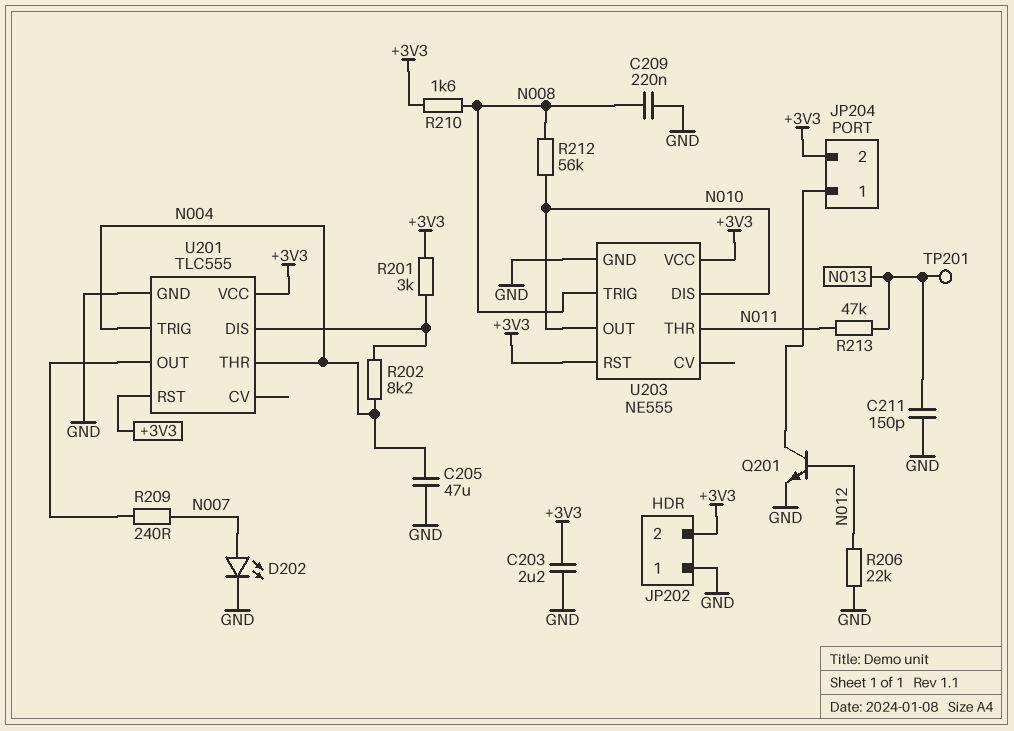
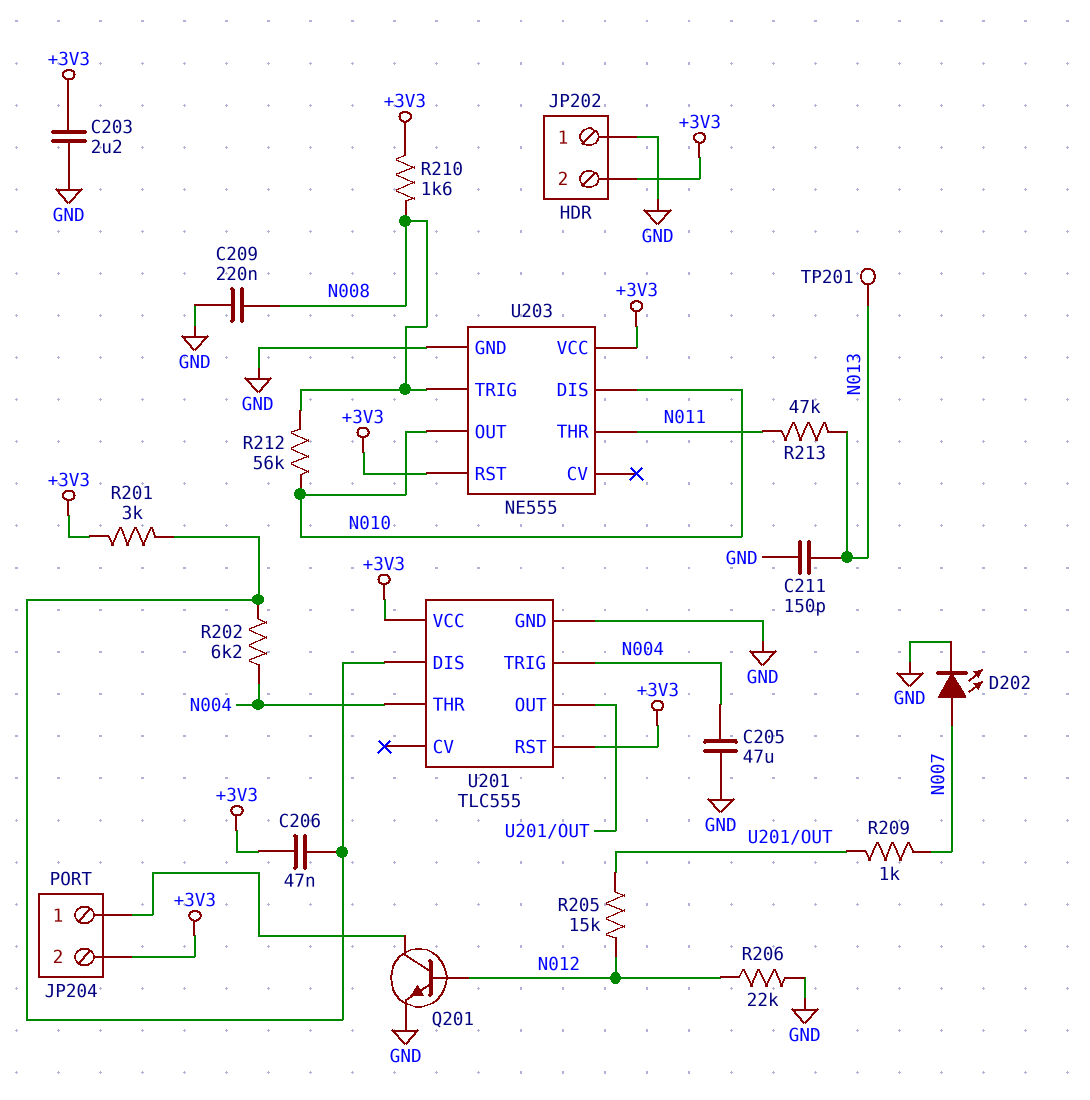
C206: none -> 47nF (+3V3, U201/DIS)
R202: 8.2k (N004, U201/DIS) -> 6.2k (N004, U201/DIS)
R205: none -> 15k (N012, U201/OUT)
R209: 240 (N007, U201/OUT) -> 1k (N007, U201/OUT)

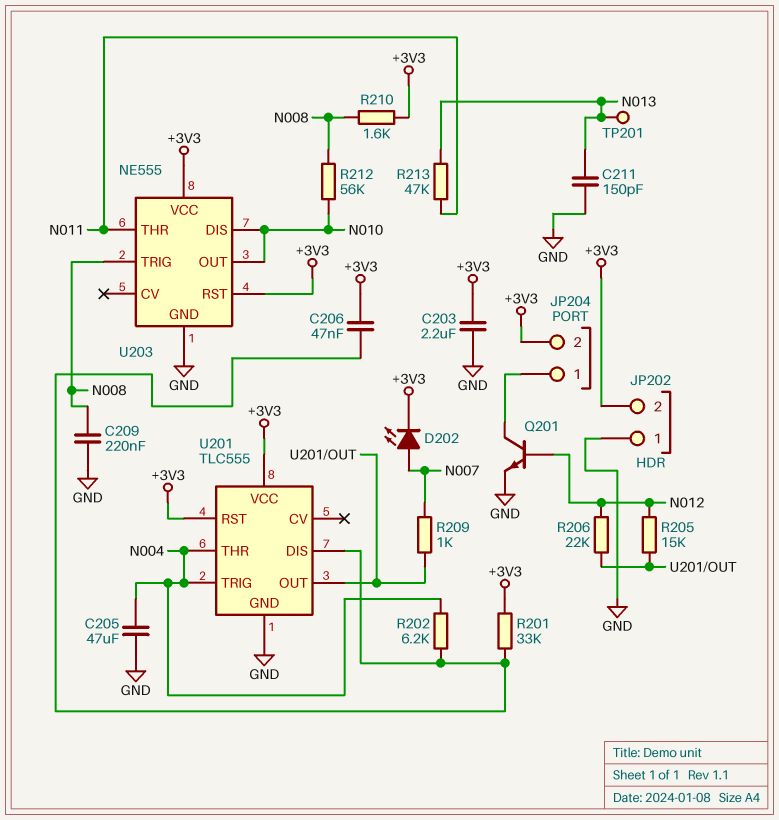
D202: LED (A N007, K GND) -> LED (A N007, K +3V3)
R201: 3k (+3V3, U201/DIS) -> 33k (+3V3, U201/DIS)
R206: 22k (GND, N012) -> 22k (N012, U201/OUT)

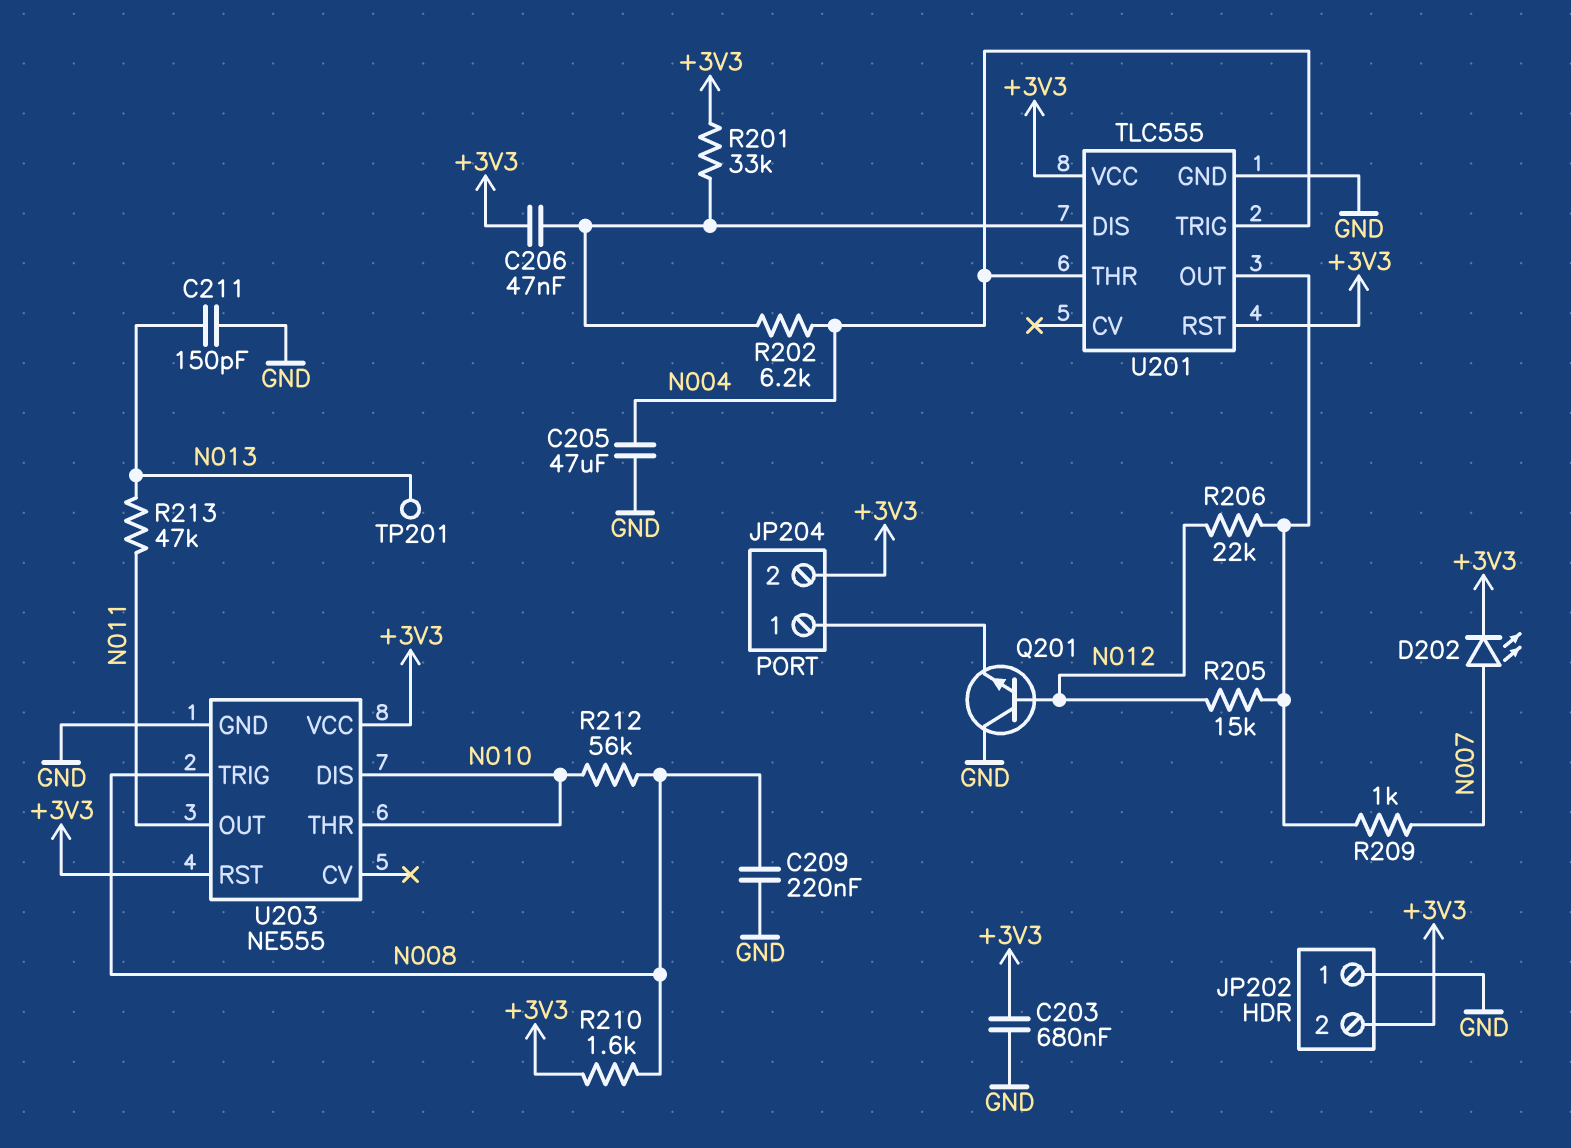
C203: 2.2uF (+3V3, GND) -> 680nF (+3V3, GND)
Q201: NPN (B N012, C JP204/1, E GND) -> NPN (B N012, C GND, E JP204/1)
U203 pin OUT: N010 -> N011
U203 pin THR: N011 -> N010

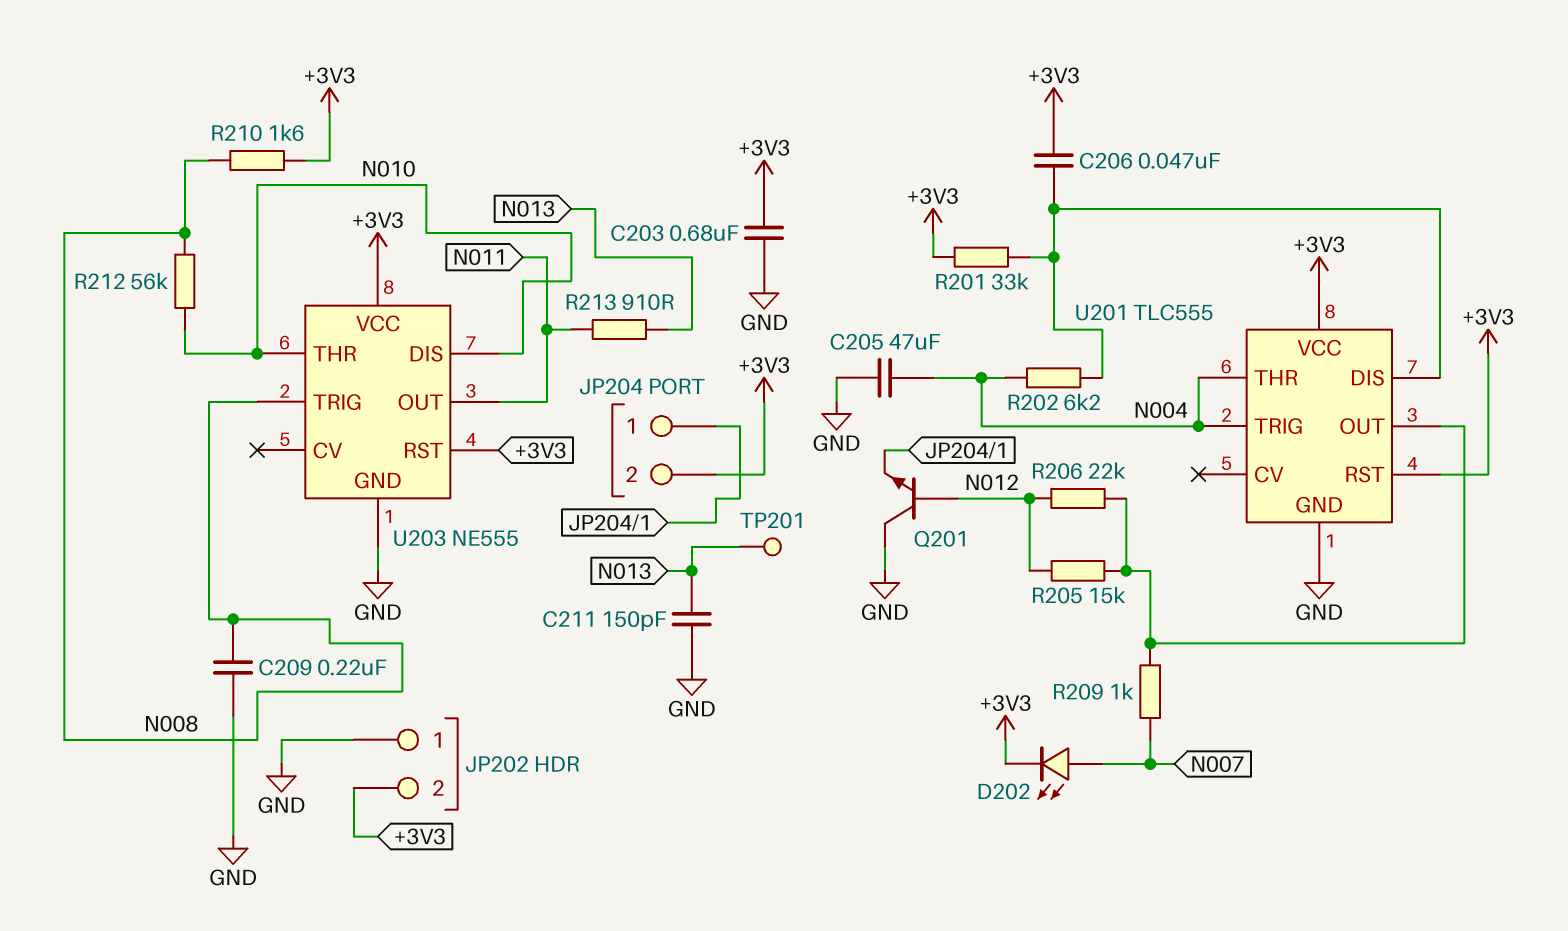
R213: 47k (N011, N013) -> 910 (N011, N013)

